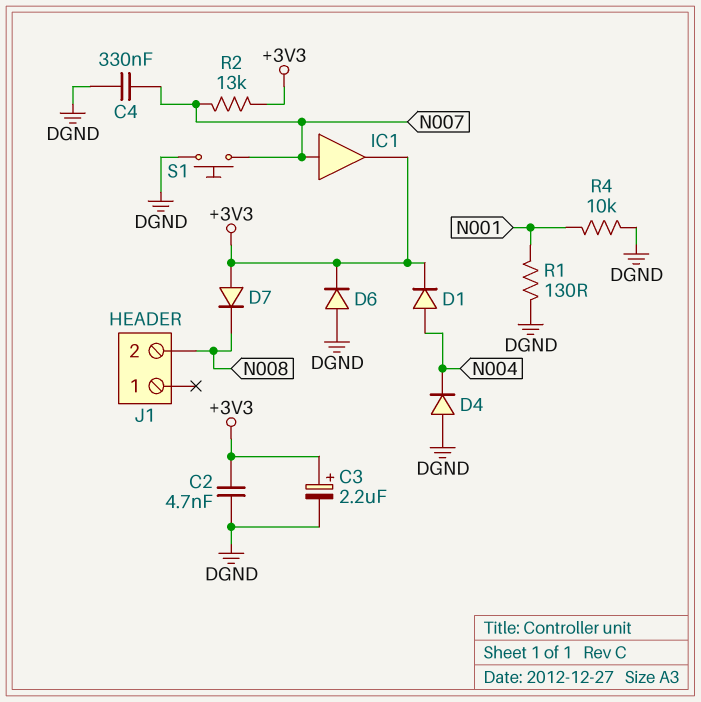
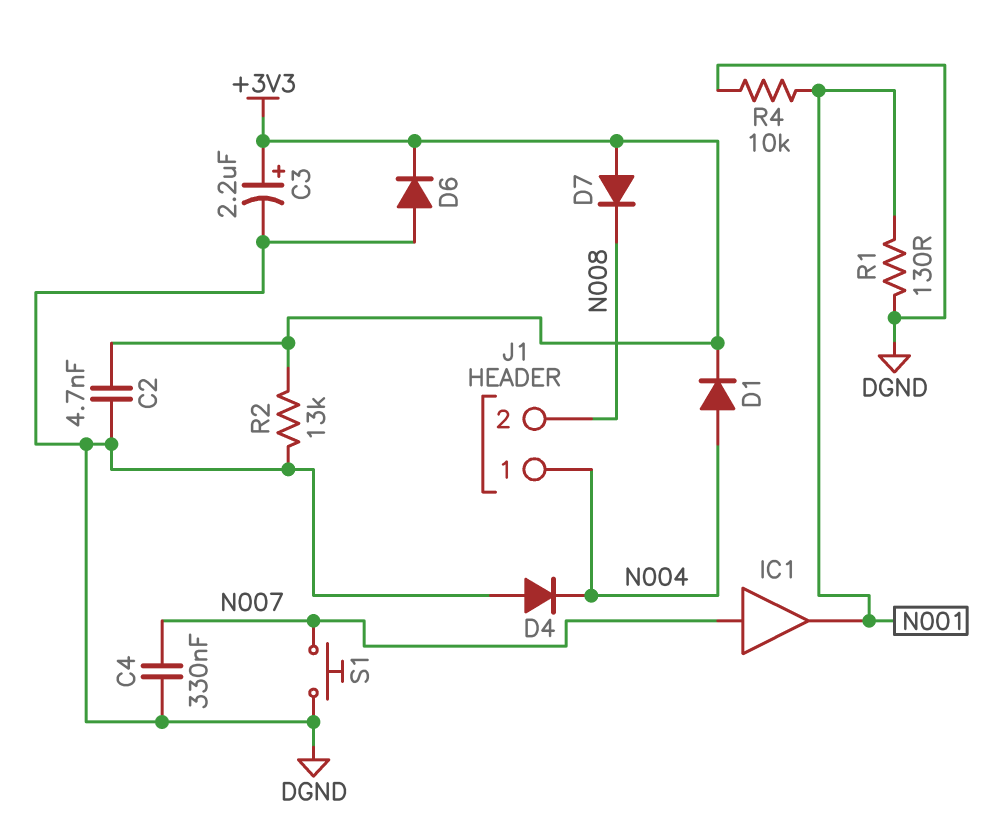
IC1: buffer (in N007, out +3V3) -> buffer (in N007, out N001)
J1 pin 1: none -> N004
R2: 13k (+3V3, N007) -> 13k (+3V3, DGND)

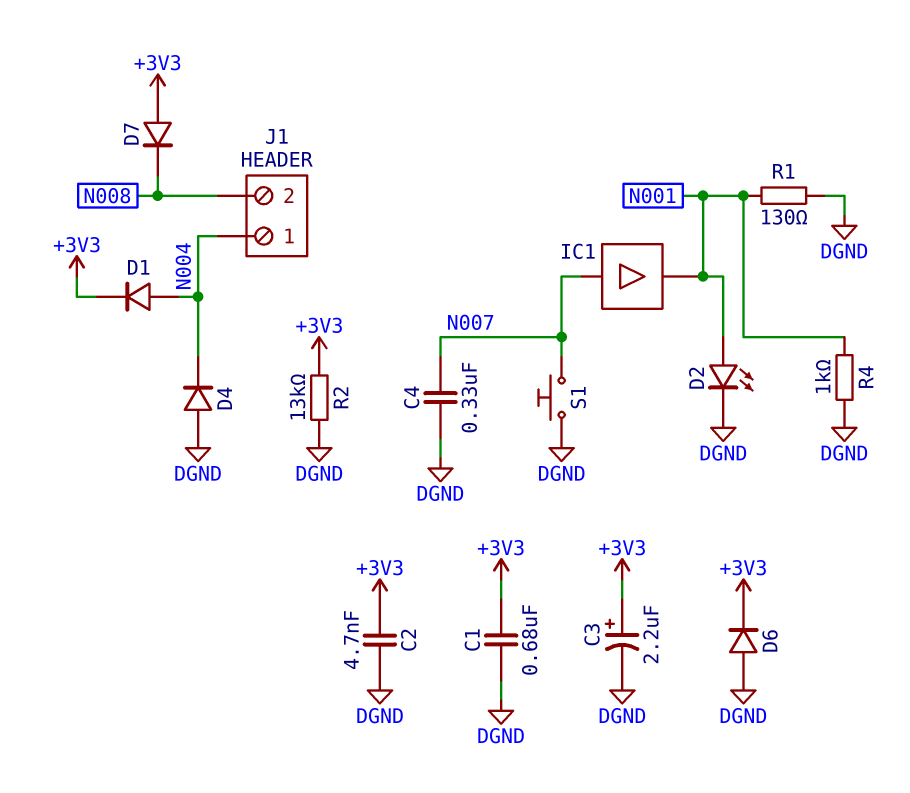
C1: none -> 680nF (+3V3, DGND)
D2: none -> LED (A N001, K DGND)
R4: 10k (DGND, N001) -> 1k (DGND, N001)

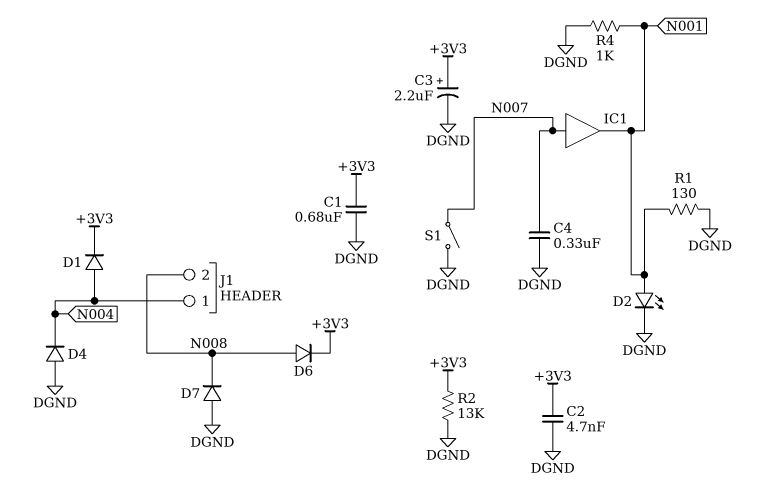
D6: diode (A DGND, K +3V3) -> diode (A N008, K +3V3)
D7: diode (A +3V3, K N008) -> diode (A DGND, K N008)
S1: button (DGND, N007) -> switch (DGND, N007)

